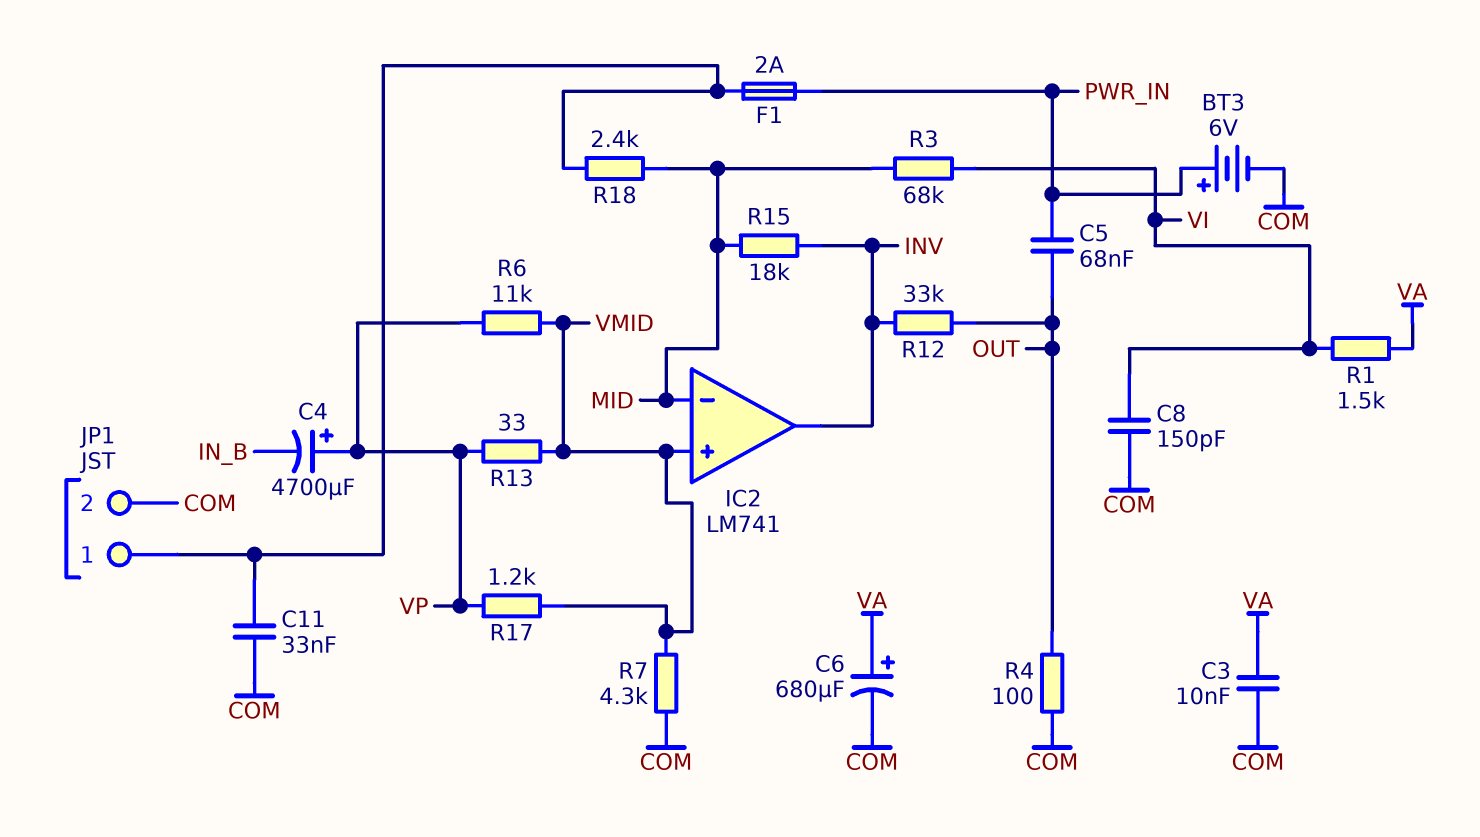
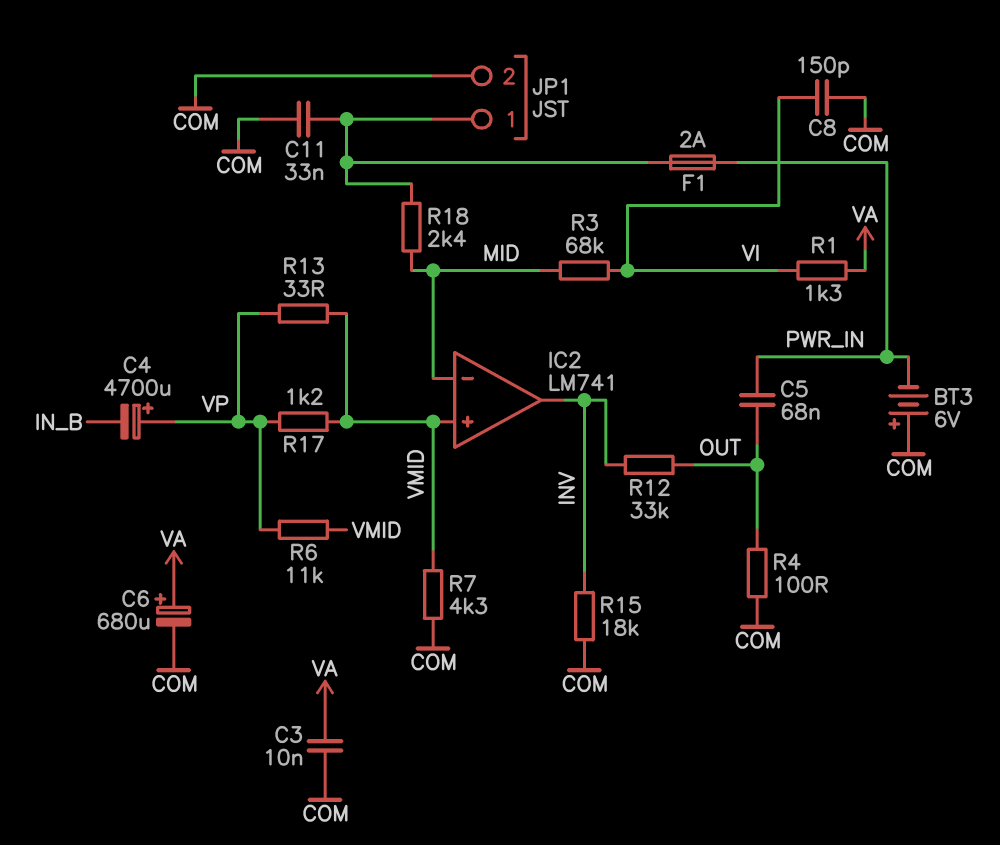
BT3: 6V (plus PWR_IN, minus COM) -> 6V (plus COM, minus PWR_IN)
R1: 1.5k (VA, VI) -> 1.3k (VA, VI)
R15: 18k (INV, MID) -> 18k (COM, INV)

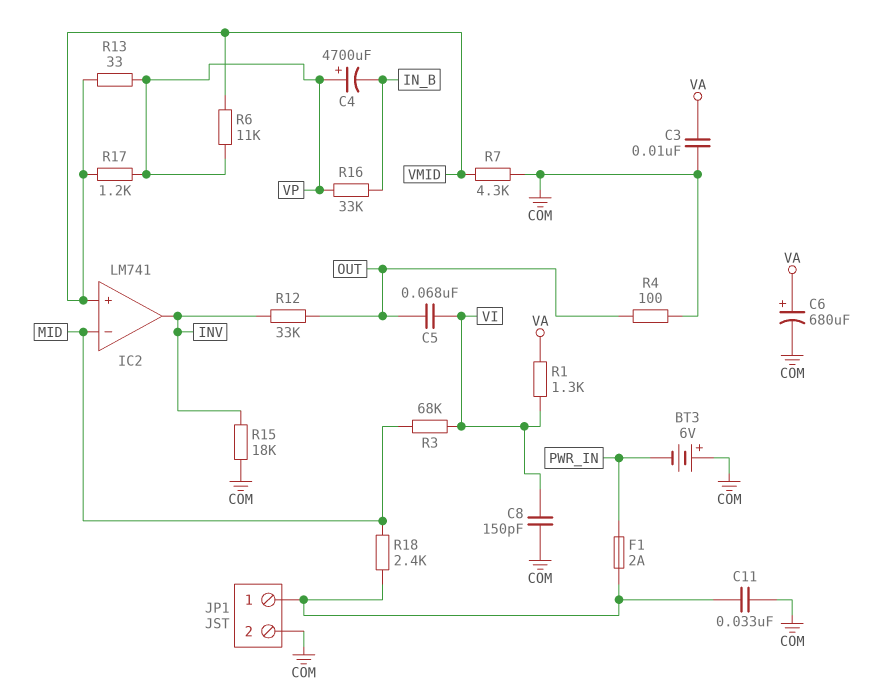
C5: 68nF (OUT, PWR_IN) -> 68nF (OUT, VI)
R16: none -> 33k (IN_B, VP)

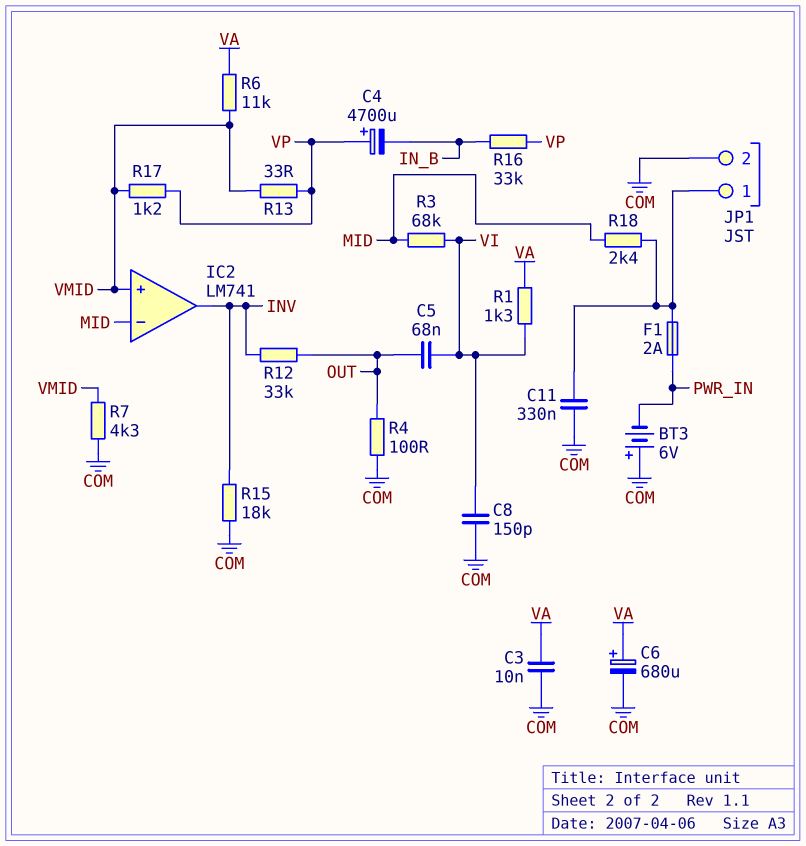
C11: 33nF (COM, JP1/1) -> 330nF (COM, JP1/1)
R6: 11k (VMID, VP) -> 11k (VA, VMID)

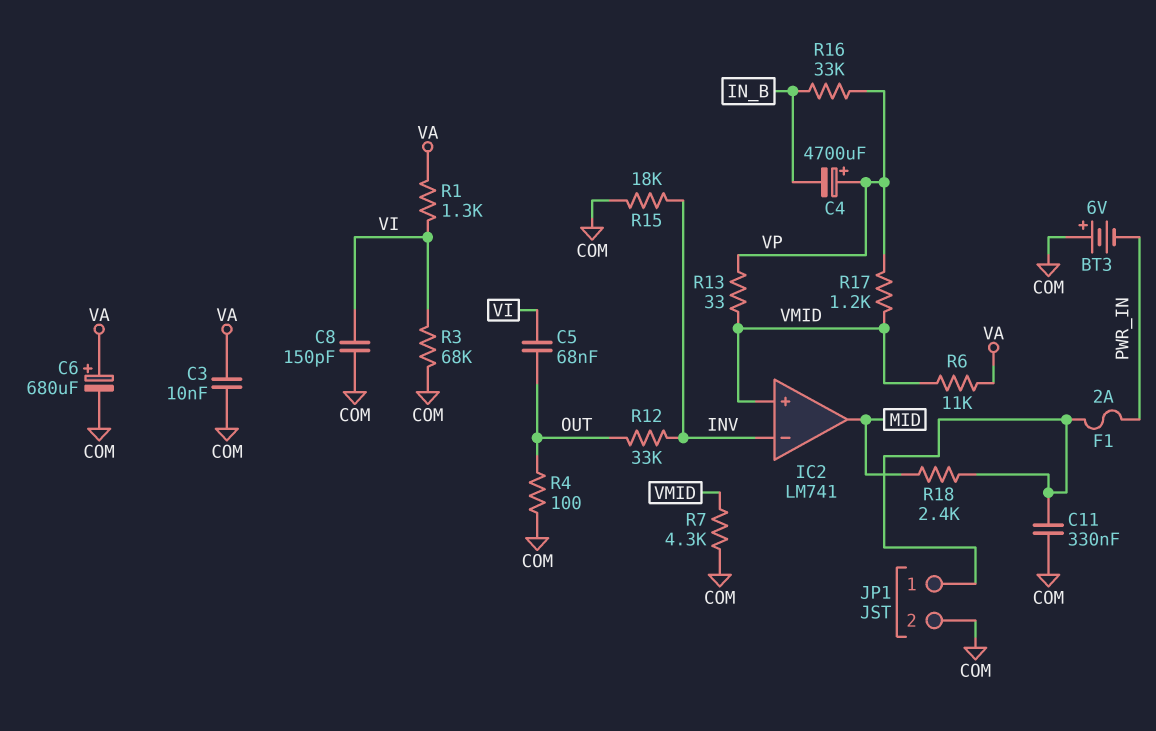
IC2 pin in-: MID -> INV
IC2 pin out: INV -> MID
R3: 68k (MID, VI) -> 68k (COM, VI)

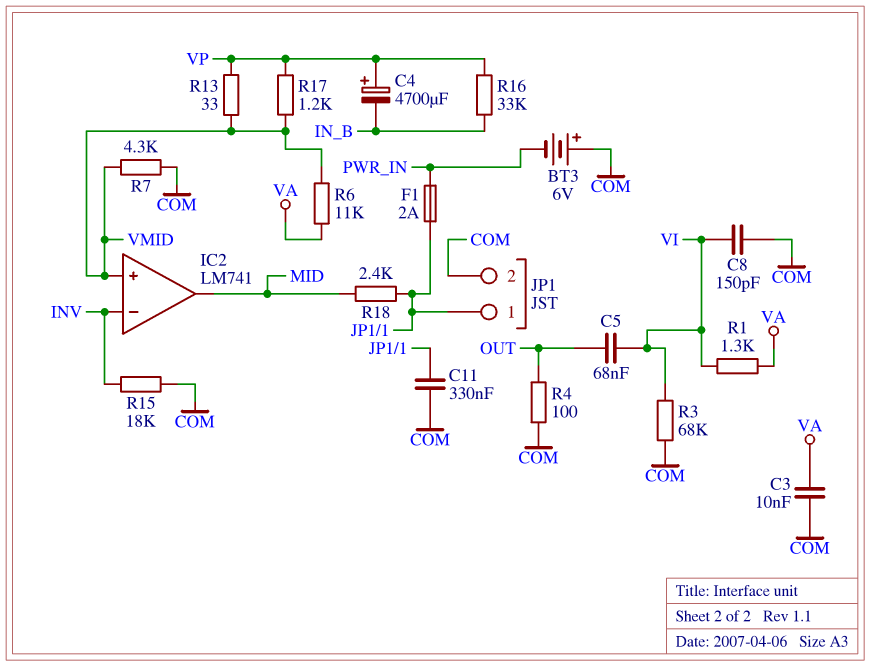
C6: 680uF (plus VA, minus COM) -> none
R12: 33k (INV, OUT) -> none

